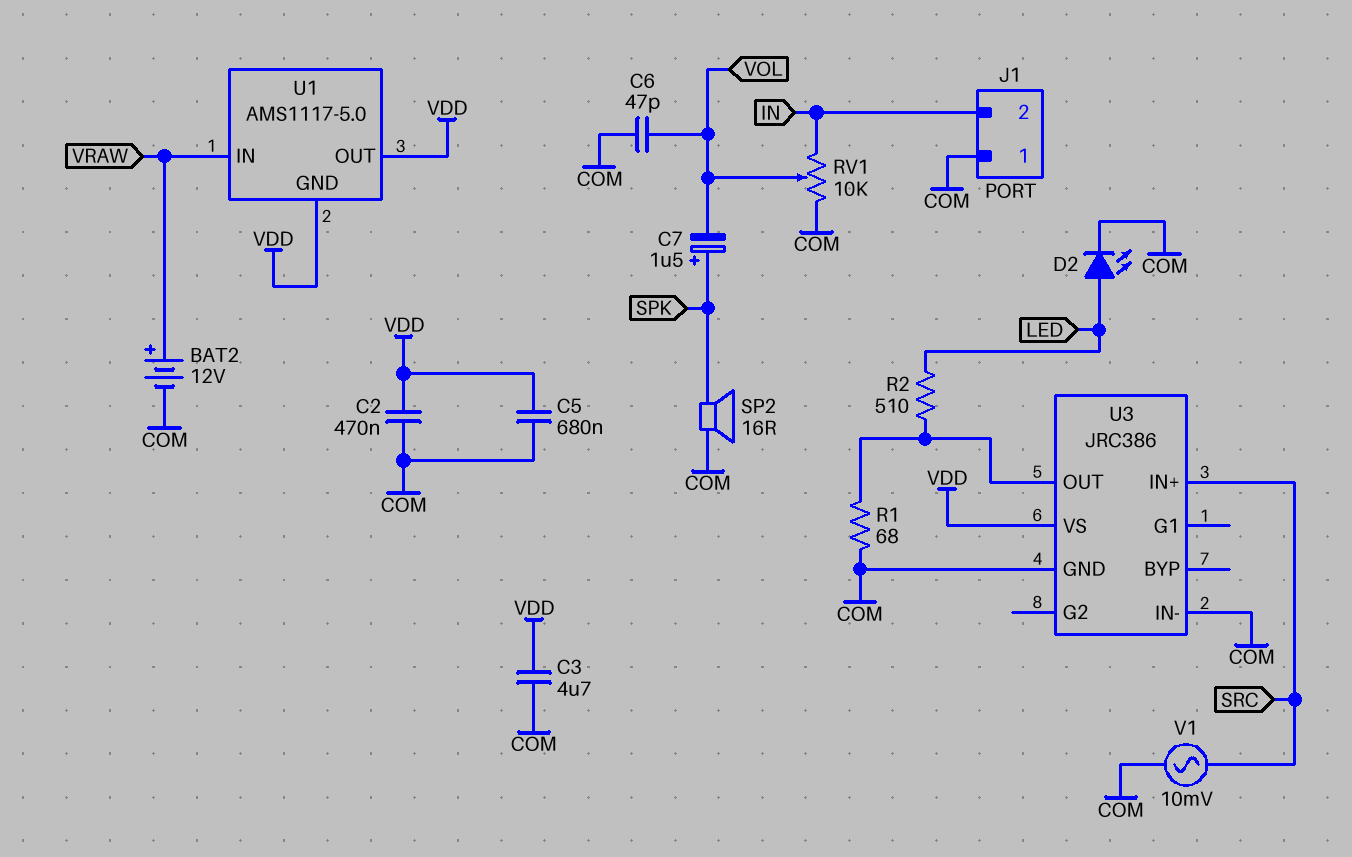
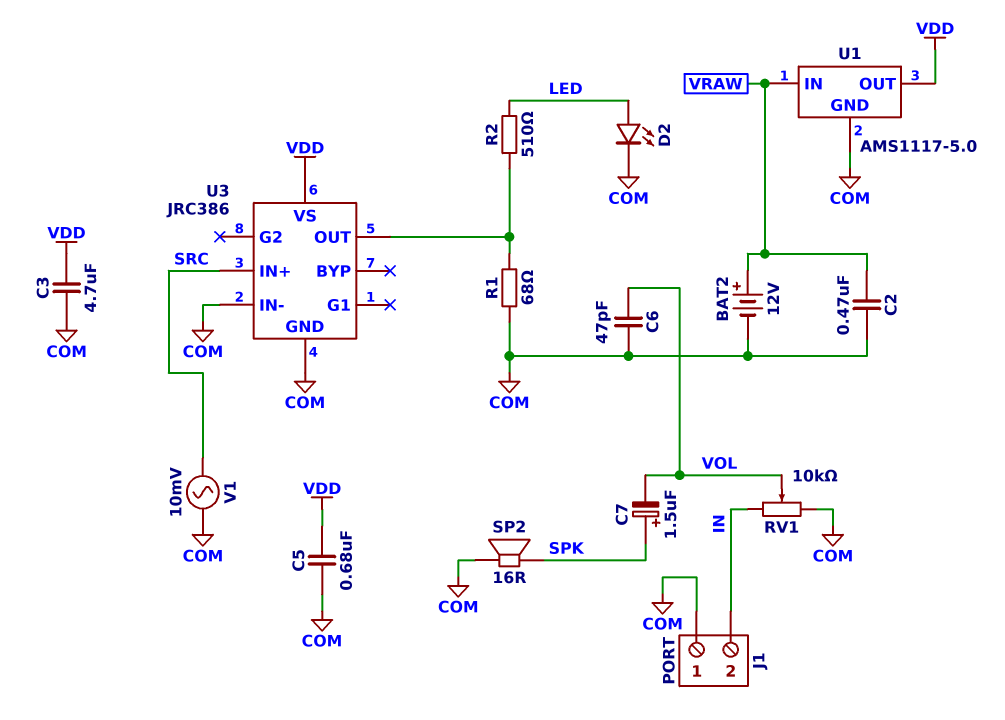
C2: 470nF (COM, VDD) -> 470nF (COM, VRAW)
U1 pin GND: VDD -> COM

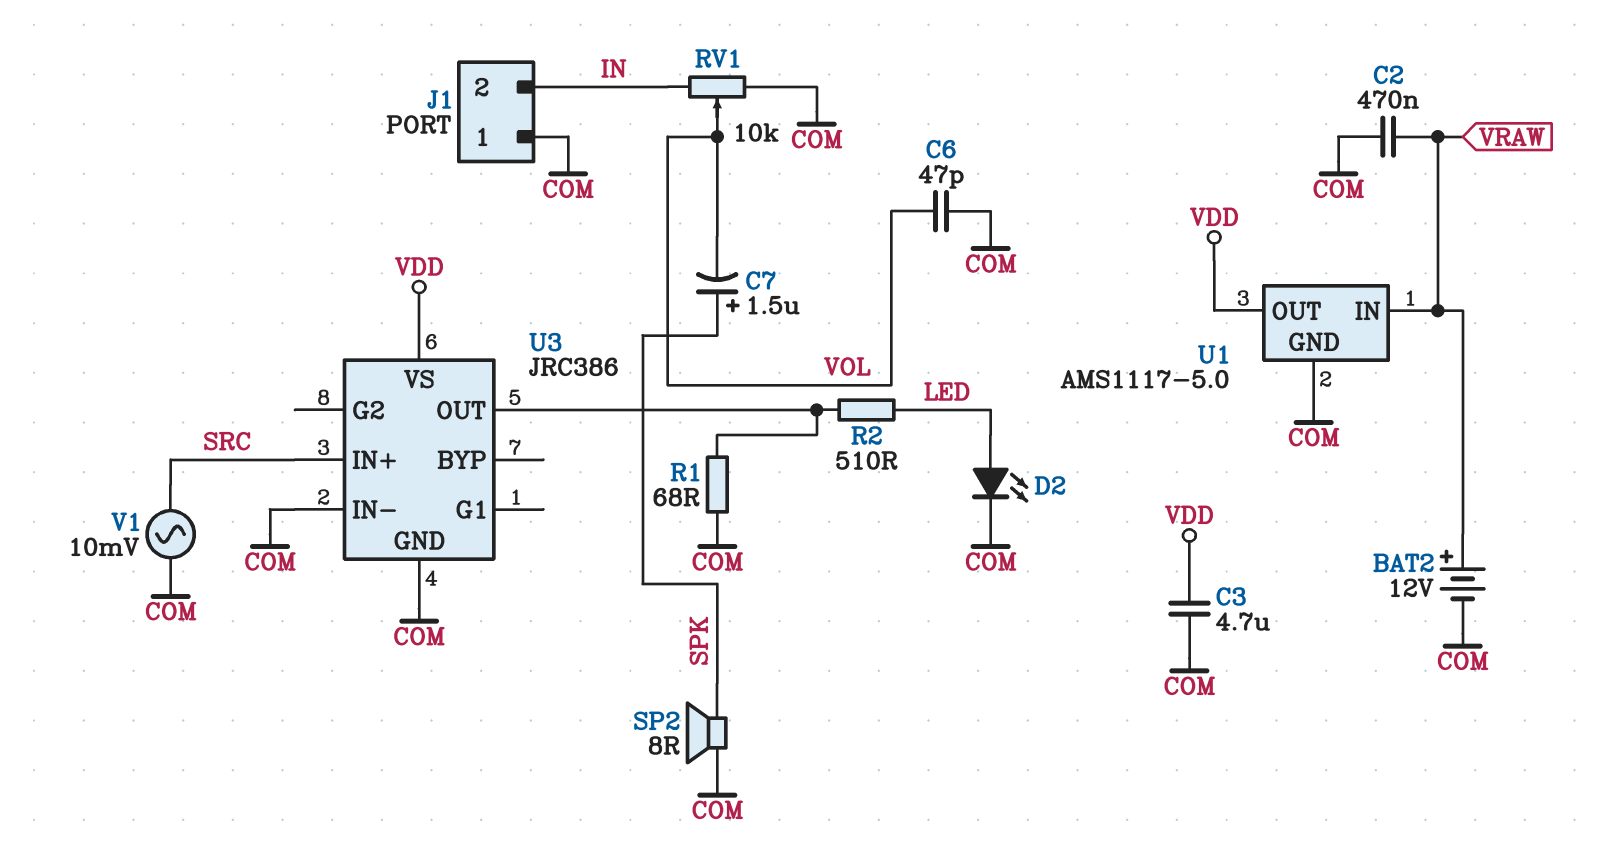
C5: 680nF (COM, VDD) -> none
SP2: speaker 16R (COM, SPK) -> speaker 8R (COM, SPK)

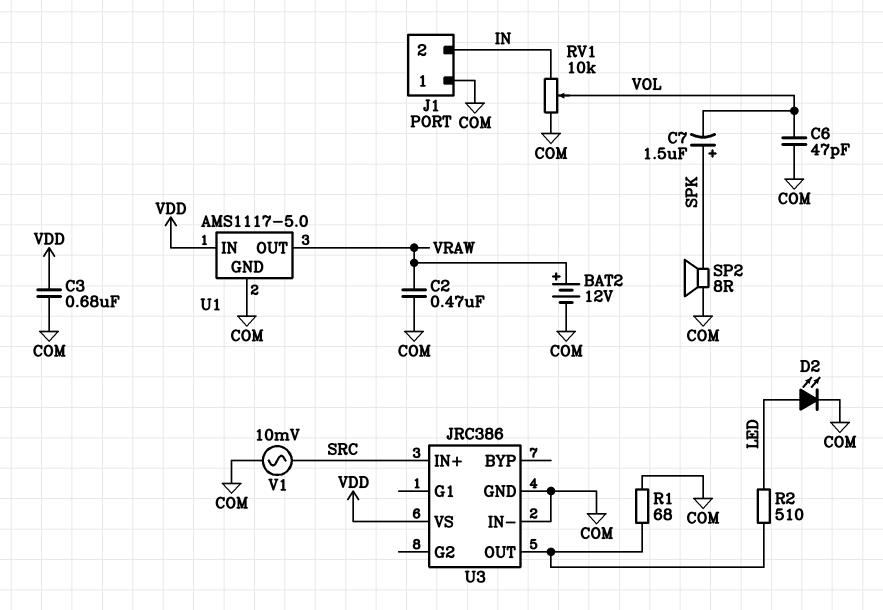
C3: 4.7uF (COM, VDD) -> 680nF (COM, VDD)
U1 pin IN: VRAW -> VDD
U1 pin OUT: VDD -> VRAW

